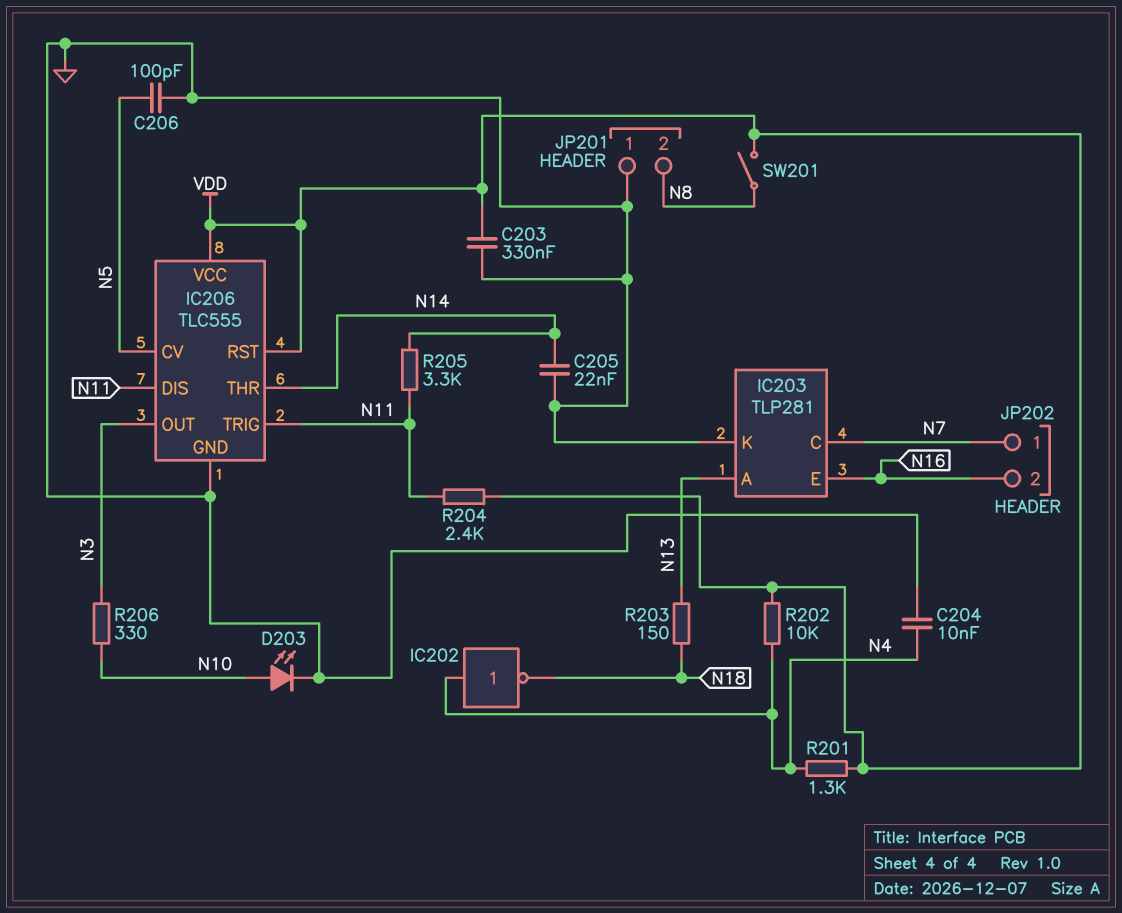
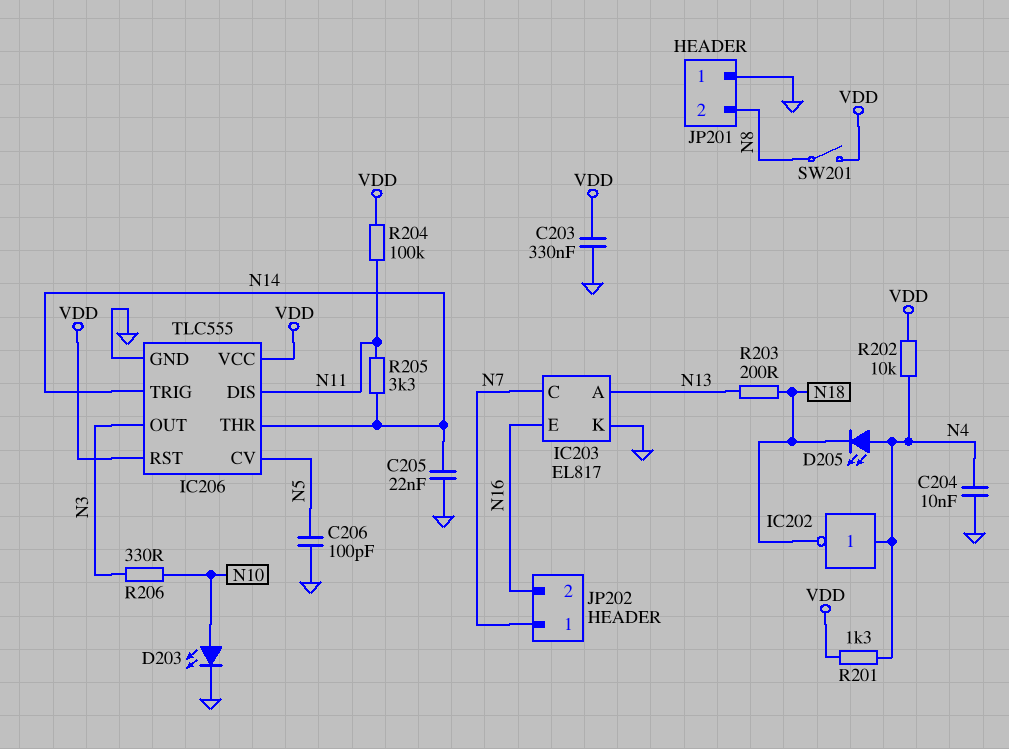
D205: none -> LED (A N4, K N18)
IC203: TLP281 -> EL817
IC206 pin TRIG: N11 -> N14
R203: 150 (N13, N18) -> 200 (N13, N18)
R204: 2.4k (N11, VDD) -> 100k (N11, VDD)

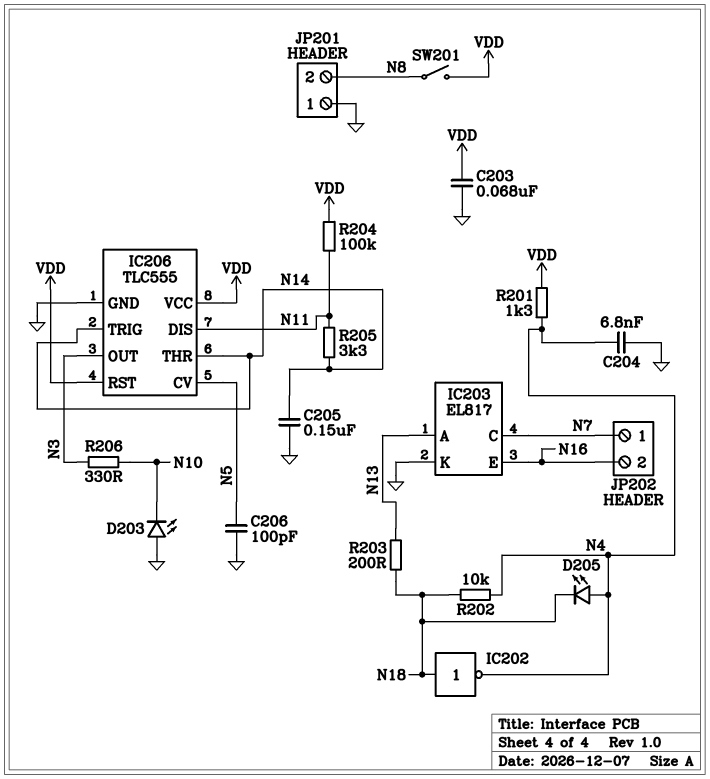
C203: 330nF (GND, VDD) -> 68nF (GND, VDD)
C204: 10nF (GND, N4) -> 6.8nF (GND, N4)
C205: 22nF (GND, N14) -> 150nF (GND, N14)
D203: LED (A N10, K GND) -> LED (A GND, K N10)
IC202: NOT (in N4, out N18) -> NOT (in N18, out N4)
R202: 10k (N4, VDD) -> 10k (N4, N18)

